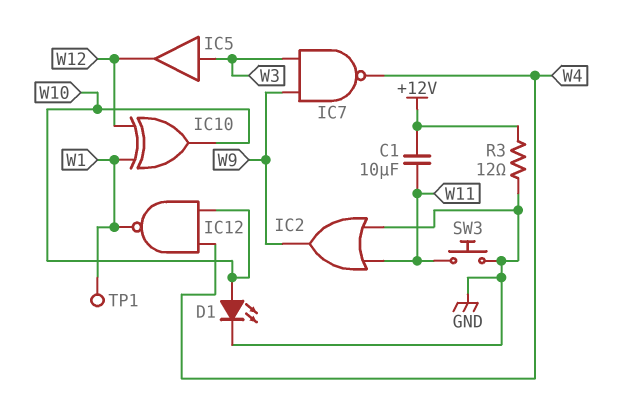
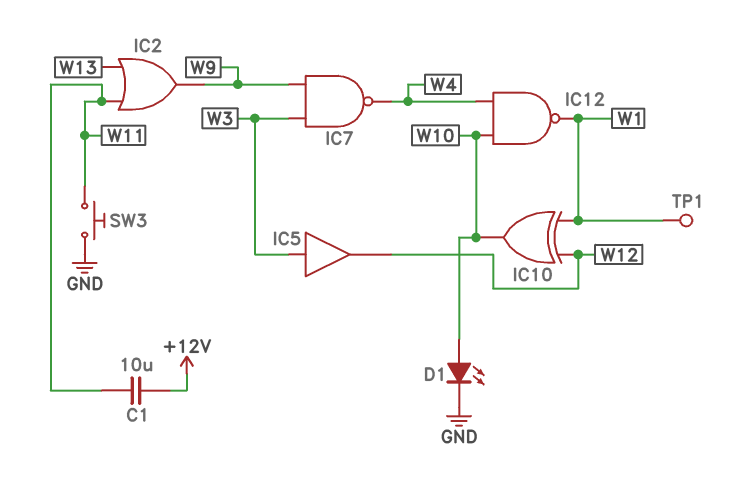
IC2: OR (in GND, in W11, out W9) -> OR (in W11, in W13, out W9)
R3: 12 (+12V, GND) -> none

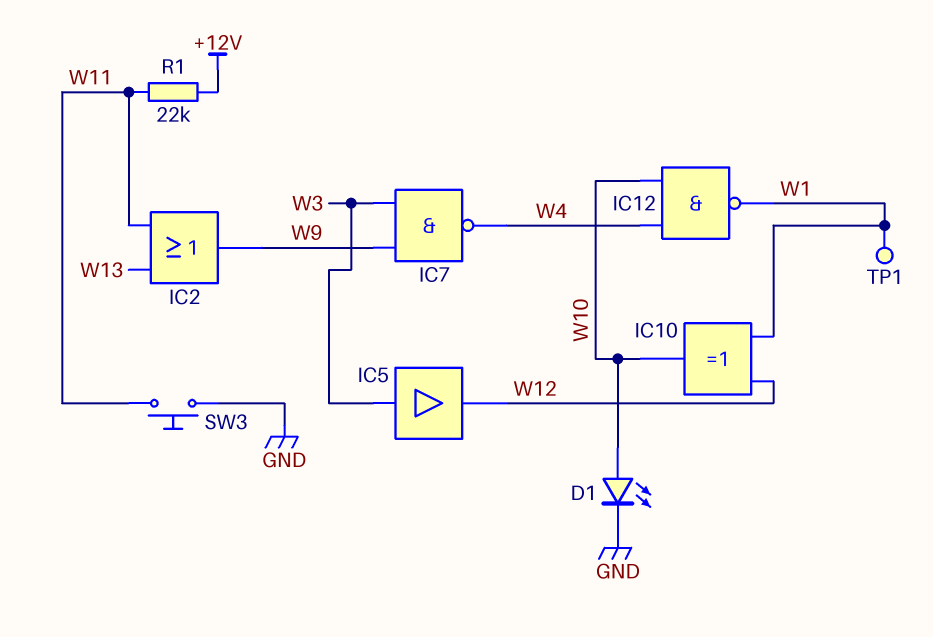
C1: 10uF (+12V, W11) -> none
R1: none -> 22k (+12V, W11)

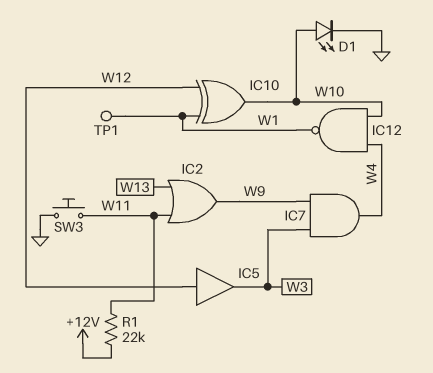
IC5: buffer (in W3, out W12) -> buffer (in W12, out W3)
IC7: NAND (in W3, in W9, out W4) -> AND (in W3, in W9, out W4)

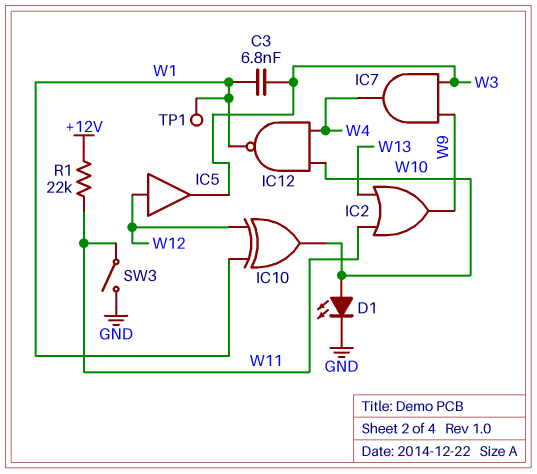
C3: none -> 6.8nF (W1, W3)
SW3: button (GND, W11) -> switch (GND, W11)

